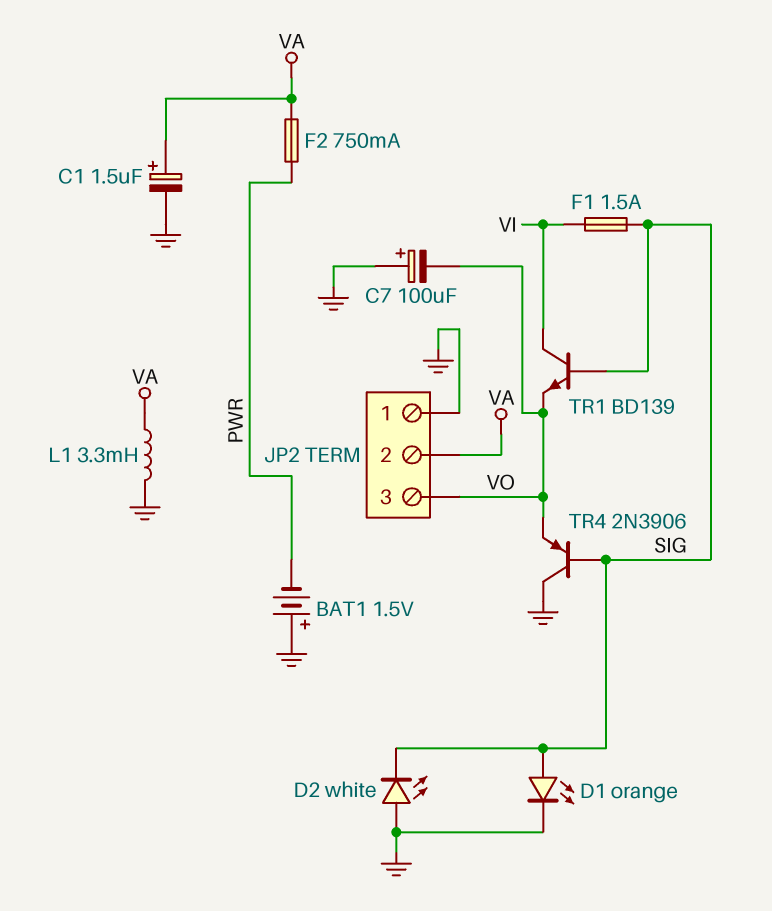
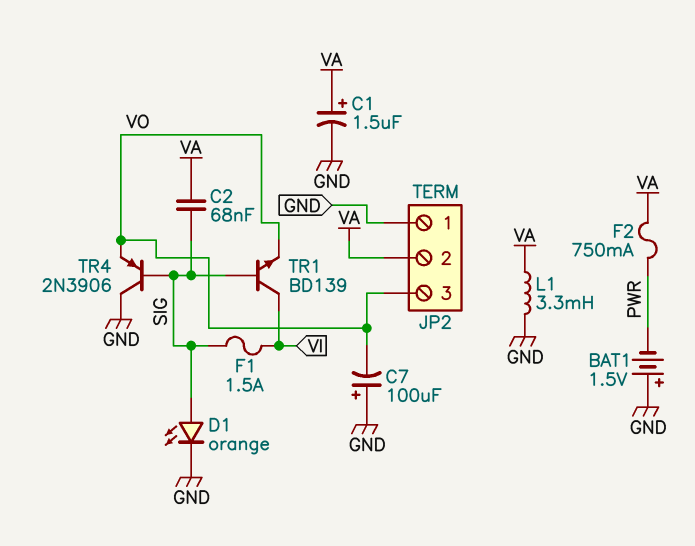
C2: none -> 68nF (SIG, VA)
D2: LED white (A GND, K SIG) -> none

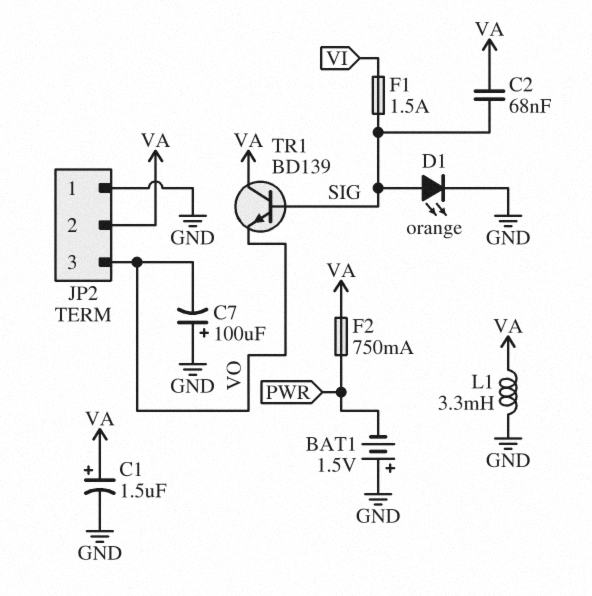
TR1: NPN BD139 (B SIG, C VI, E VO) -> NPN BD139 (B SIG, C VA, E VO)
TR4: PNP 2N3906 (B SIG, C GND, E VO) -> none

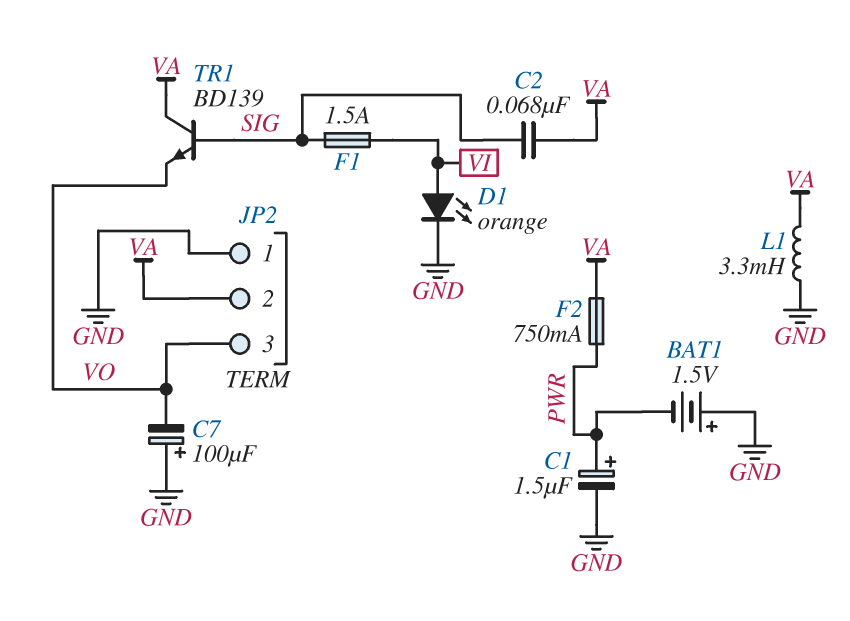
C1: 1.5uF (plus VA, minus GND) -> 1.5uF (plus PWR, minus GND)
D1: LED orange (A SIG, K GND) -> LED orange (A VI, K GND)

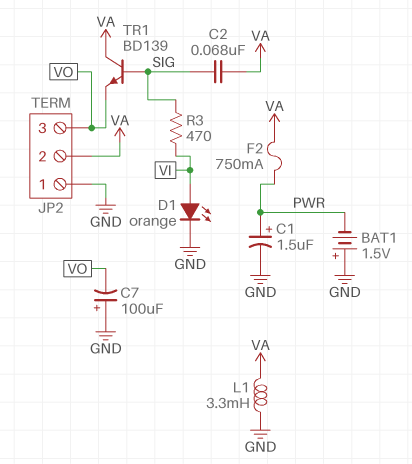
F1: 1.5A (SIG, VI) -> none
R3: none -> 470 (SIG, VI)

